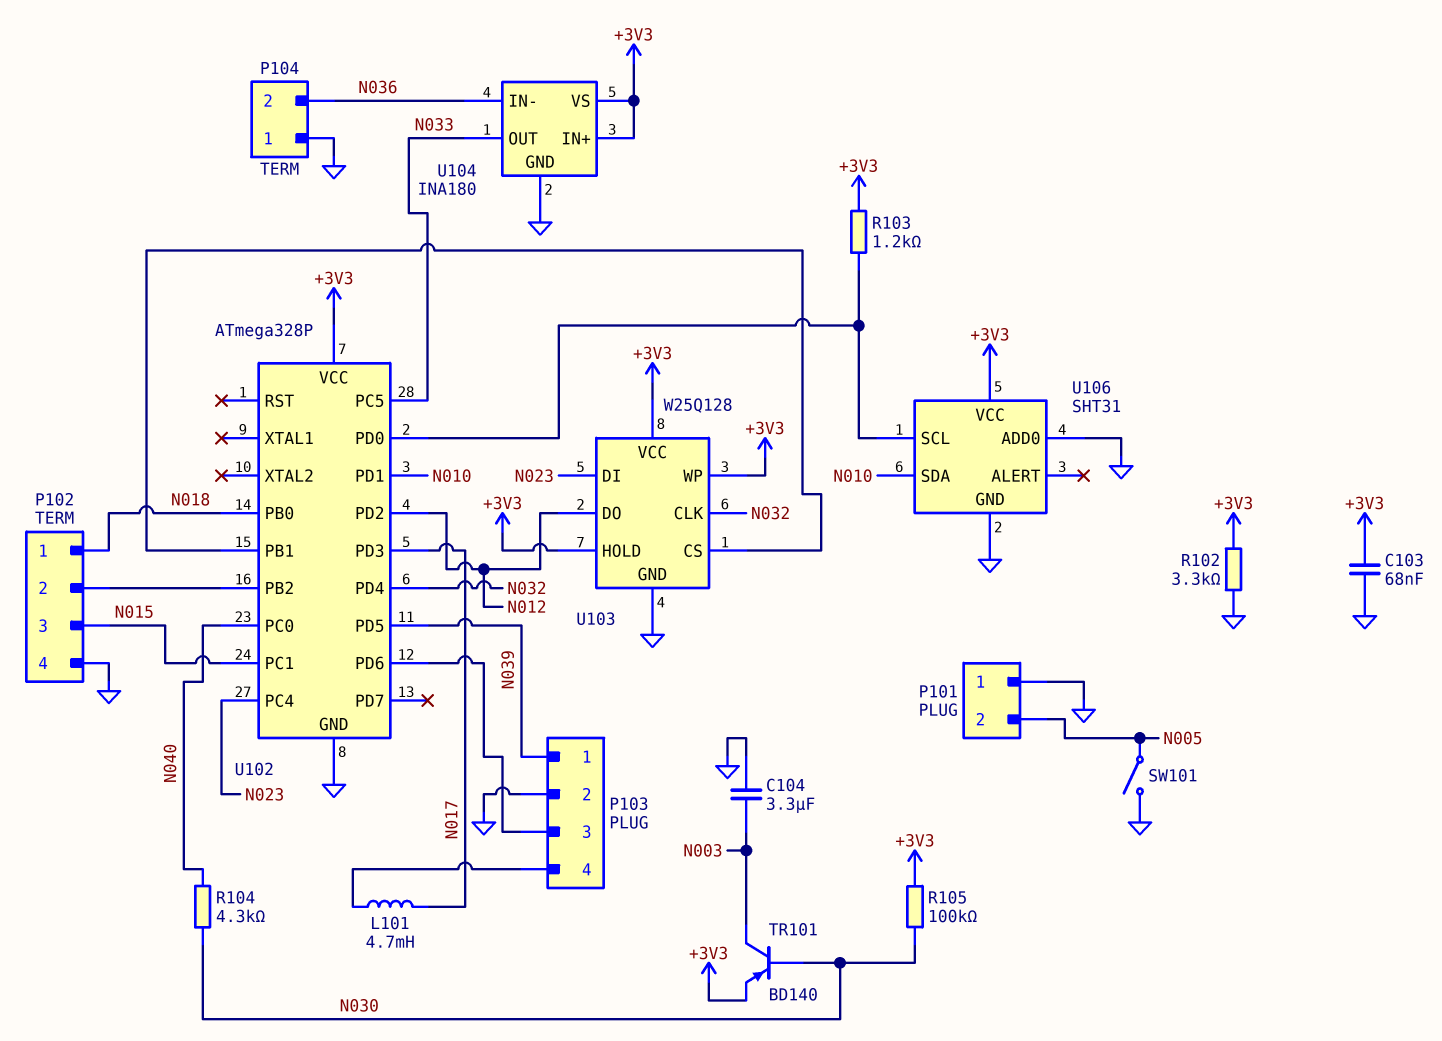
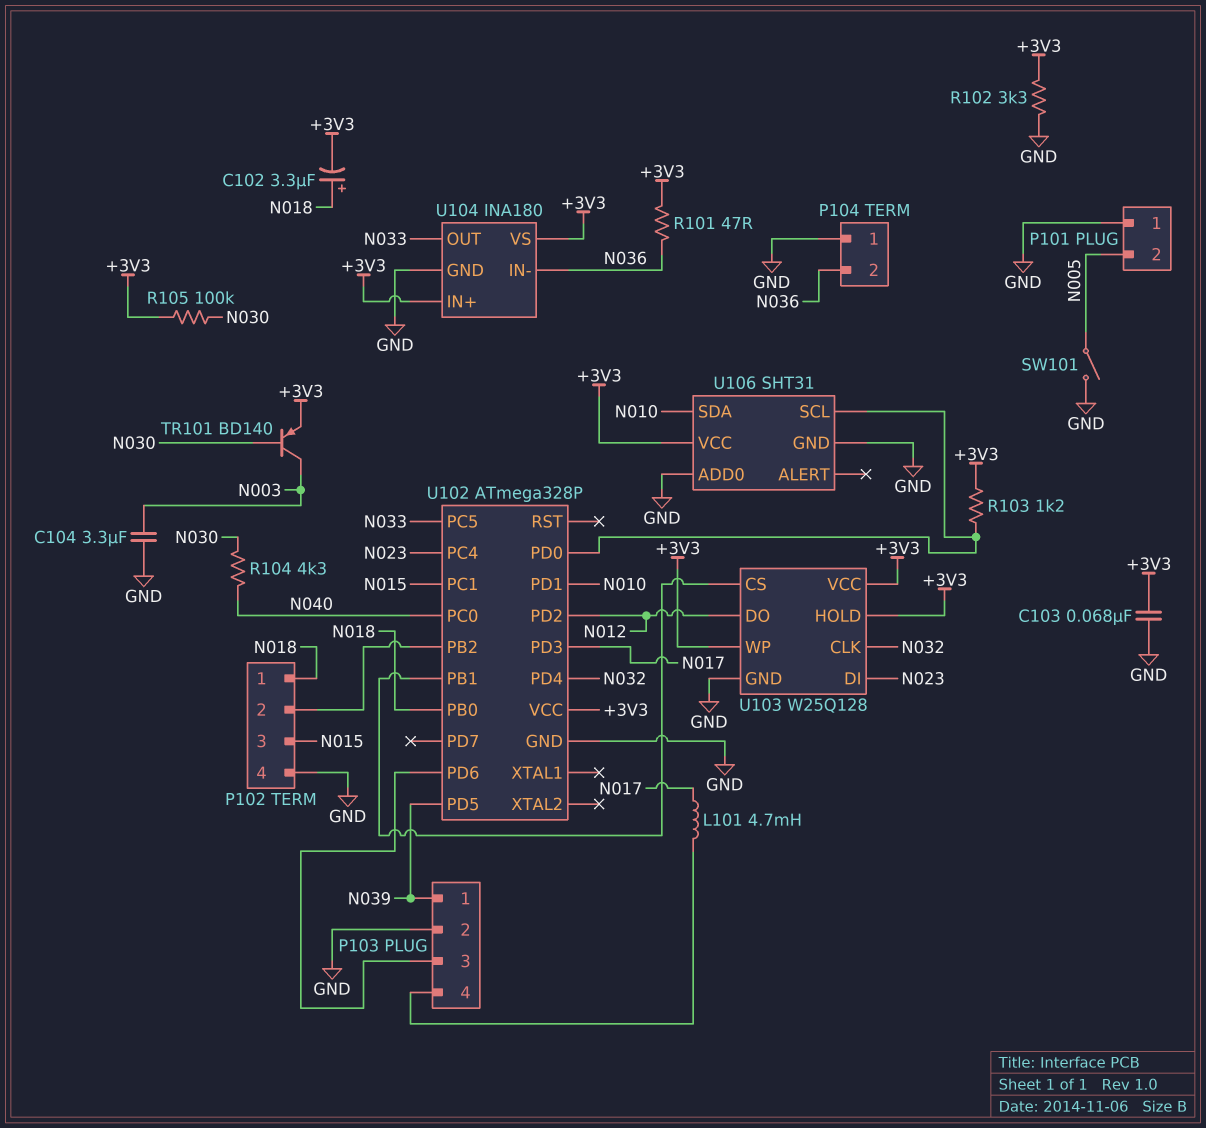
C102: none -> 3.3uF (plus N018, minus +3V3)
R101: none -> 47 (+3V3, N036)

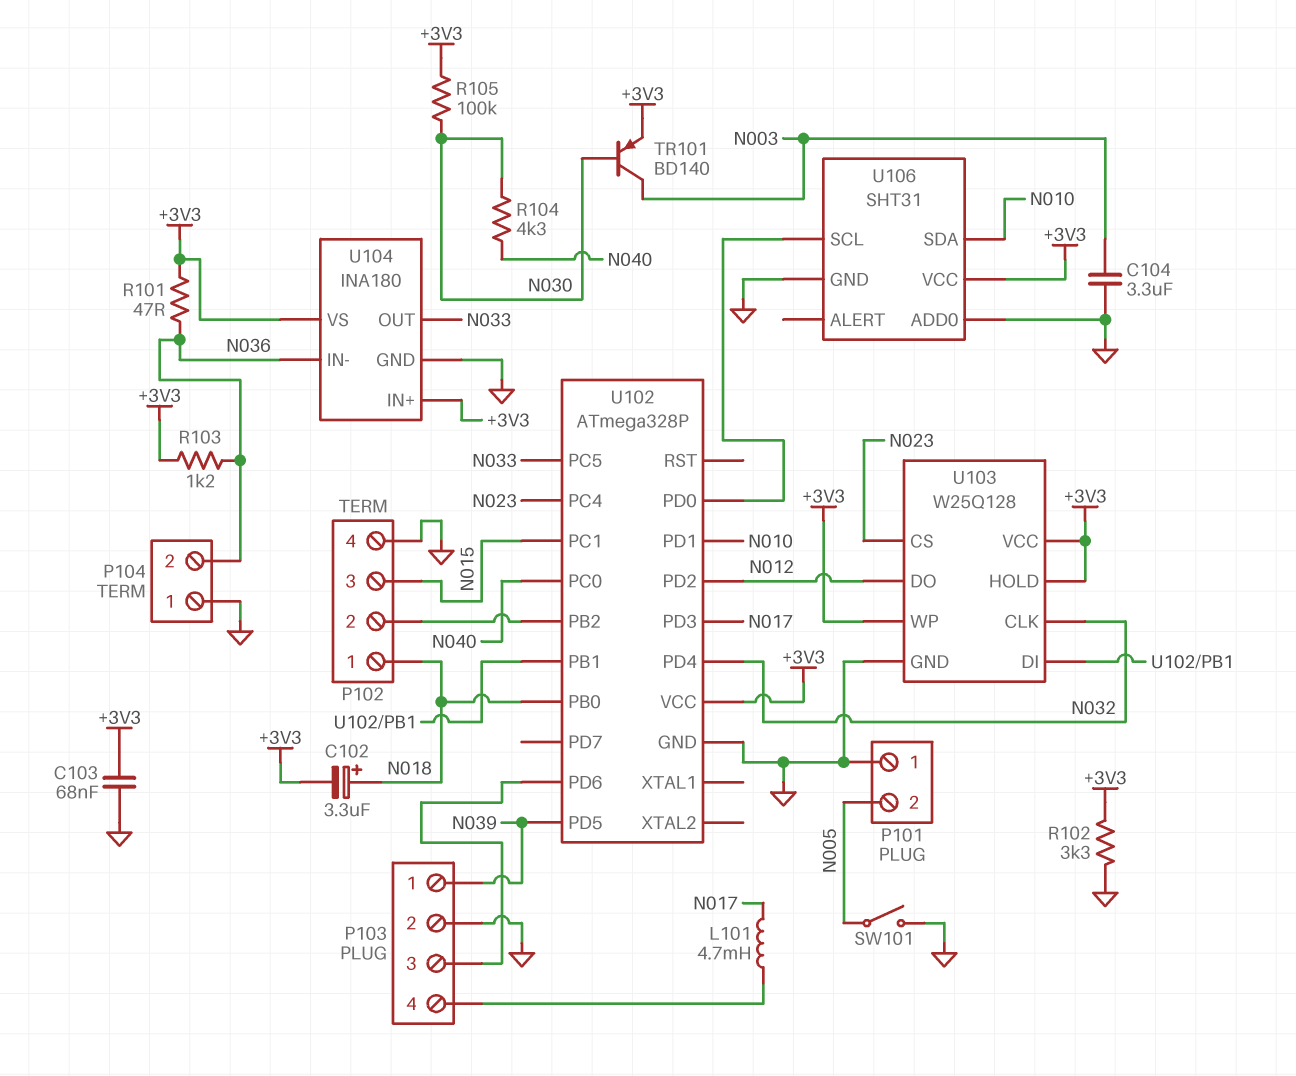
R103: 1.2k (+3V3, U102/PD0) -> 1.2k (+3V3, N036)
U103 pin CS: U102/PB1 -> N023
U103 pin DI: N023 -> U102/PB1

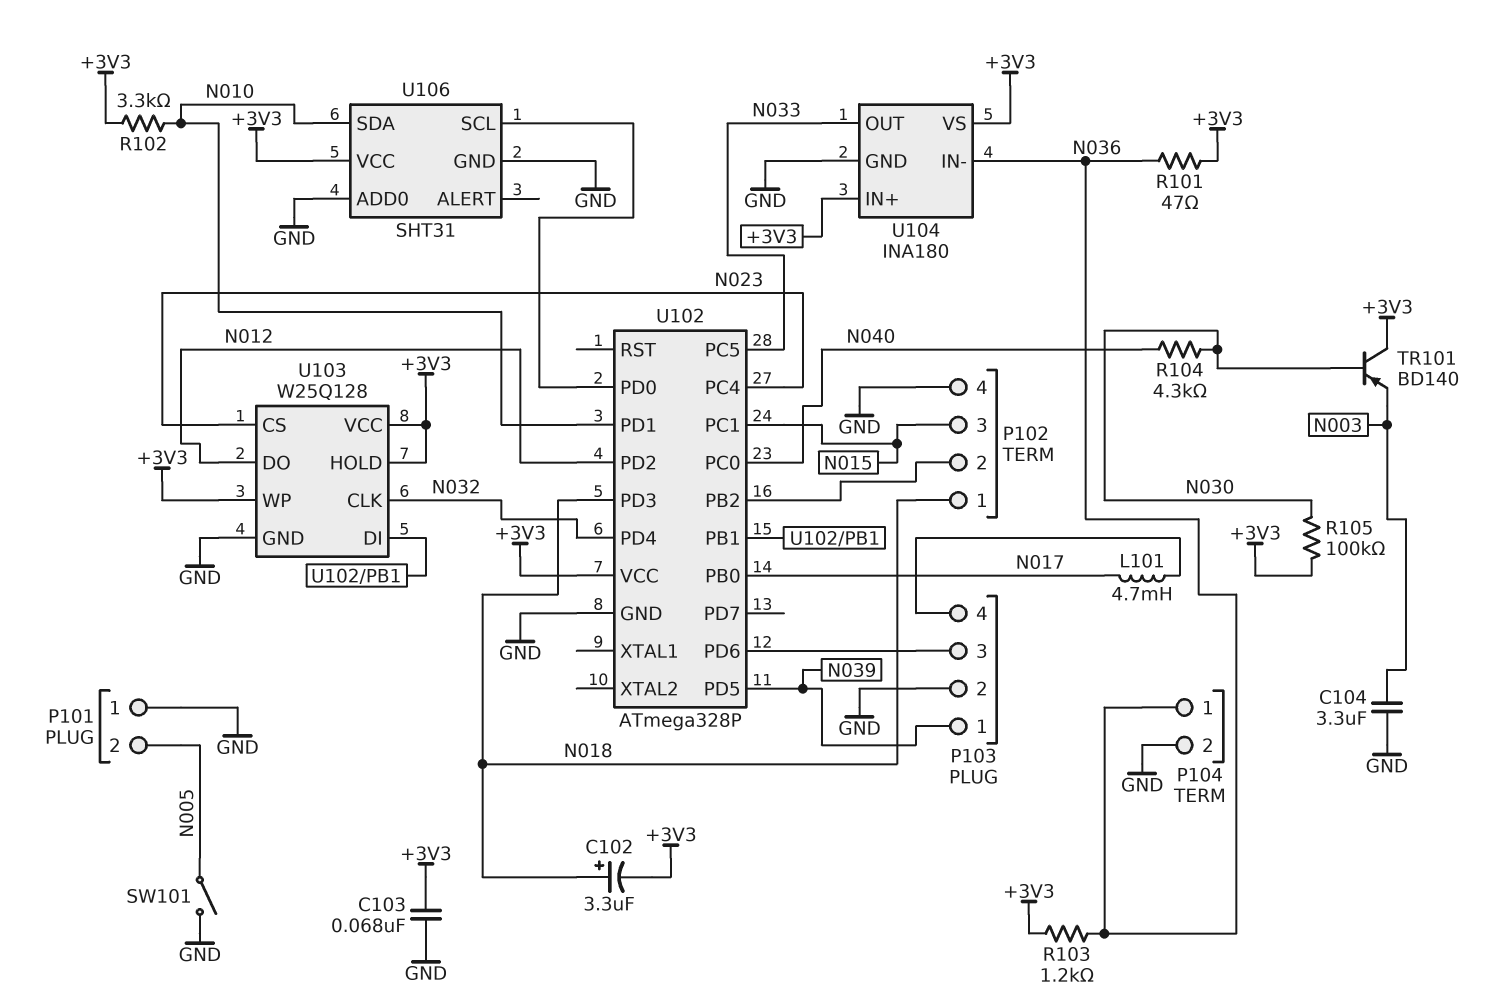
P104 pin 1: GND -> N036
P104 pin 2: N036 -> GND
R102: 3.3k (+3V3, GND) -> 3.3k (+3V3, N010)
TR101: PNP BD140 (B N030, C N003, E +3V3) -> PNP BD140 (B N030, C +3V3, E N003)
U102 pin PB0: N018 -> N017
U102 pin PD3: N017 -> N018

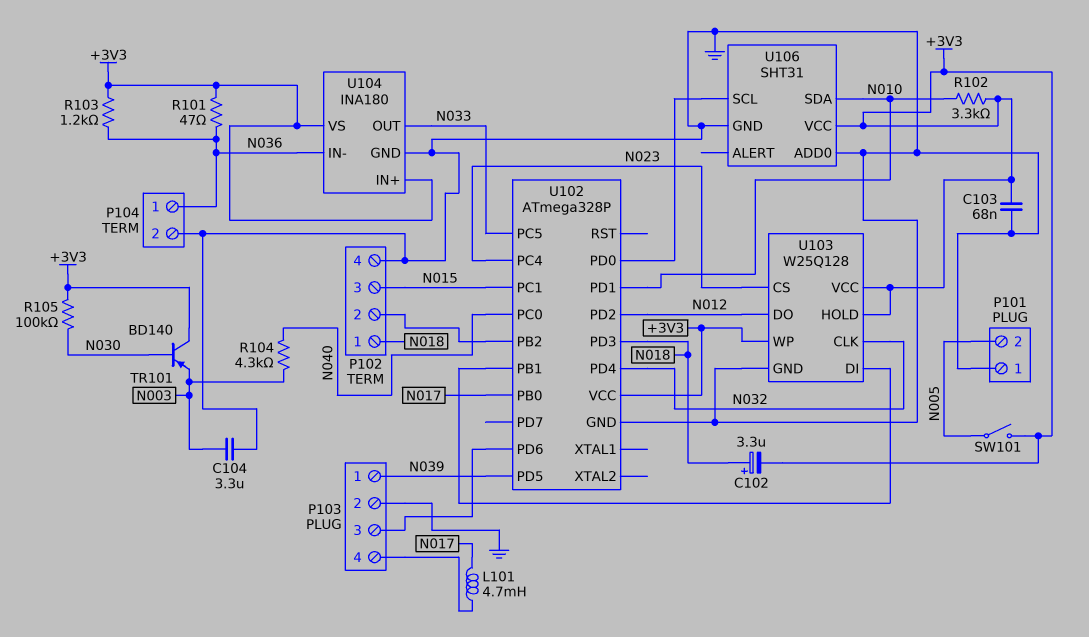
R104: 4.3k (N030, N040) -> 4.3k (N003, N040)
SW101: switch (GND, N005) -> switch (+3V3, N005)

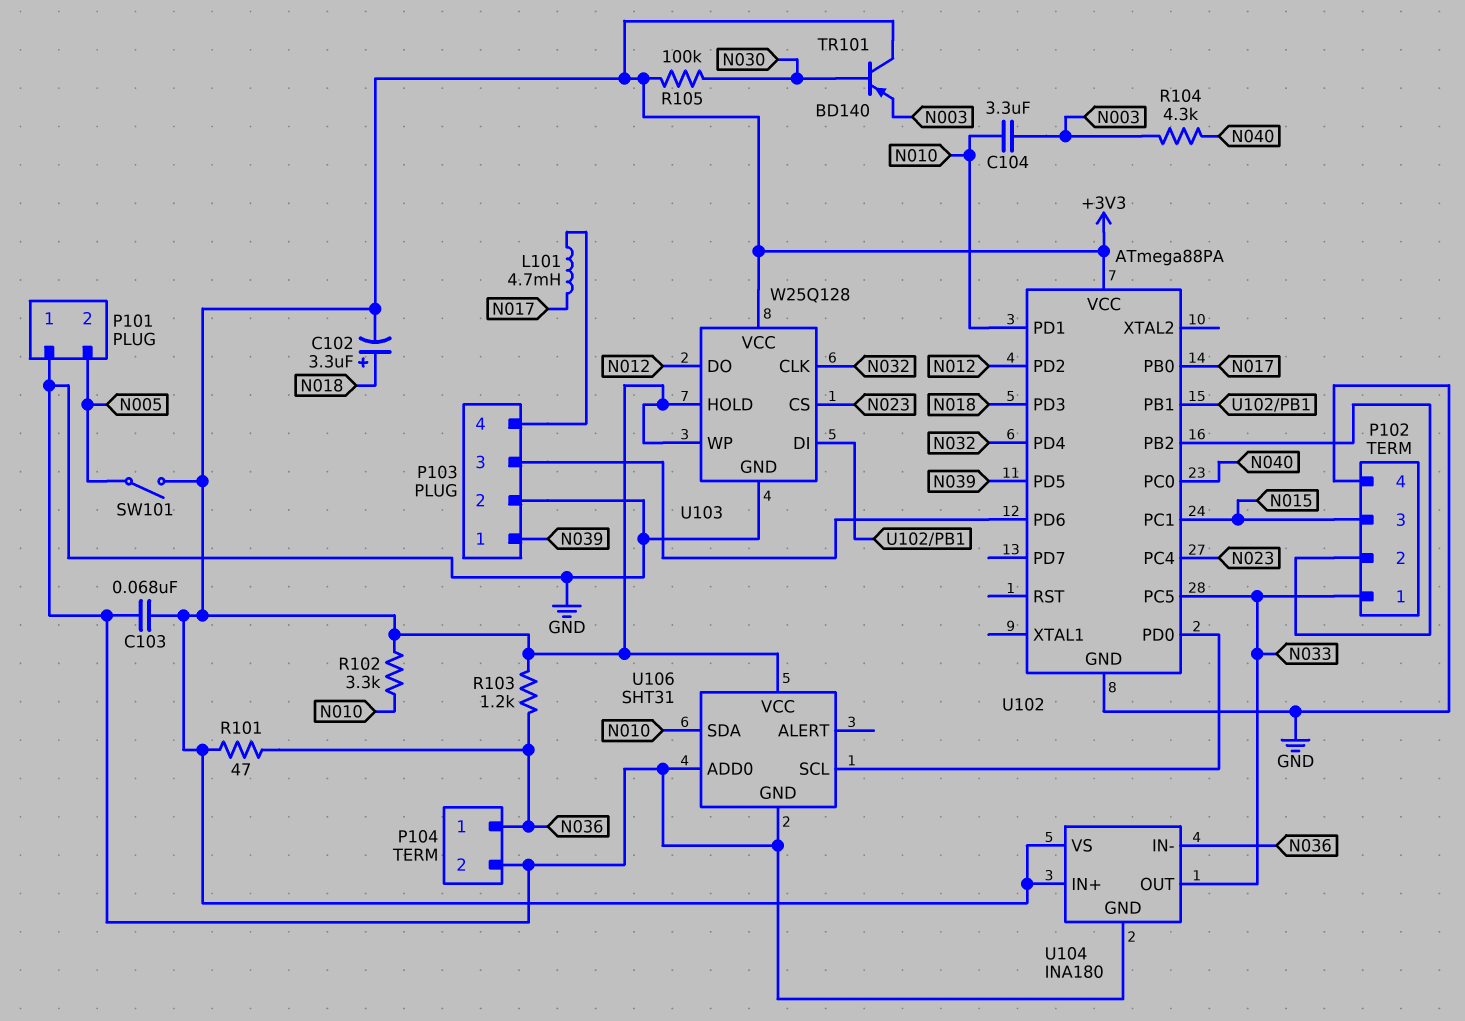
C104: 3.3uF (GND, N003) -> 3.3uF (N003, N010)
P102 pin 1: N018 -> N033
U102: ATmega328P -> ATmega88PA

